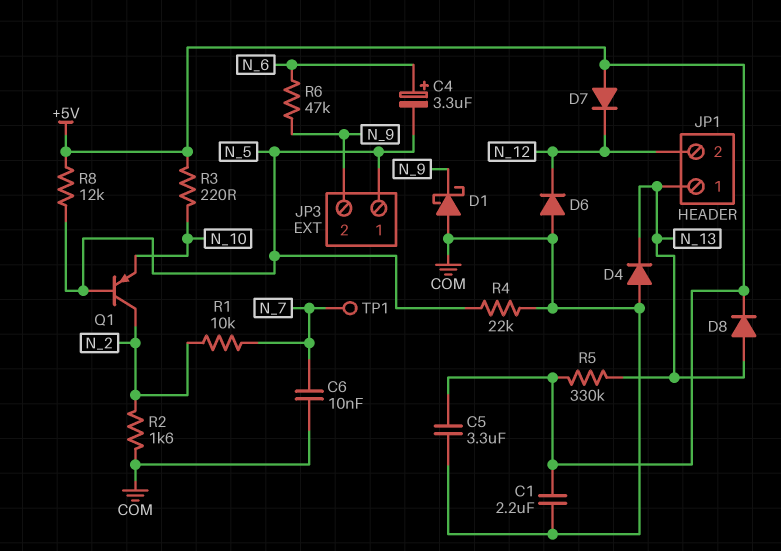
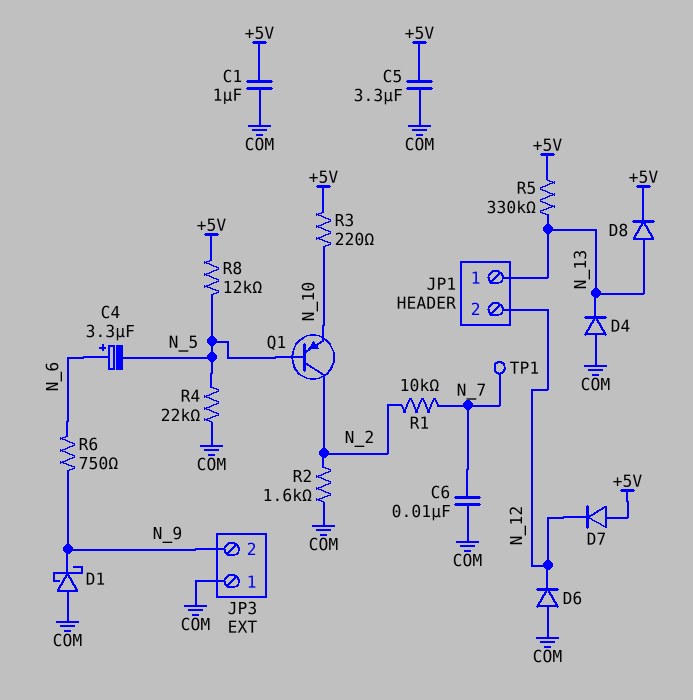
C1: 2.2uF (+5V, COM) -> 1uF (+5V, COM)
JP3 pin 1: N_5 -> COM
R6: 47k (N_6, N_9) -> 750 (N_6, N_9)

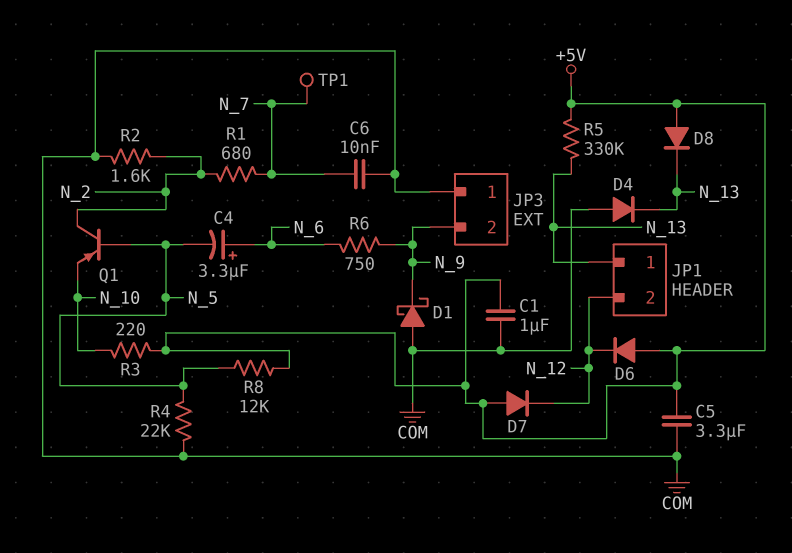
D6: diode (A COM, K N_12) -> diode (A +5V, K N_12)
D8: diode (A N_13, K +5V) -> diode (A +5V, K N_13)
R1: 10k (N_2, N_7) -> 680 (N_2, N_7)

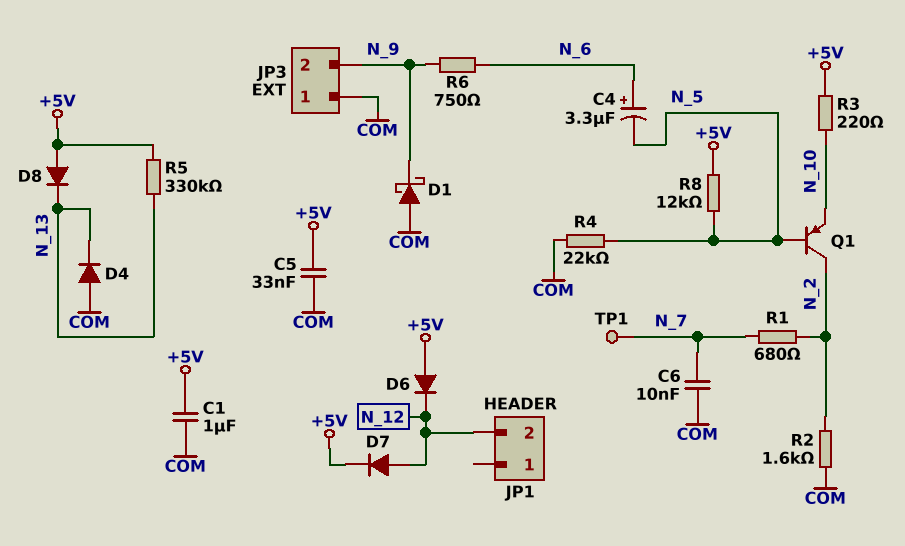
C5: 3.3uF (+5V, COM) -> 33nF (+5V, COM)
D7: diode (A +5V, K N_12) -> diode (A N_12, K +5V)
JP1 pin 1: N_13 -> none

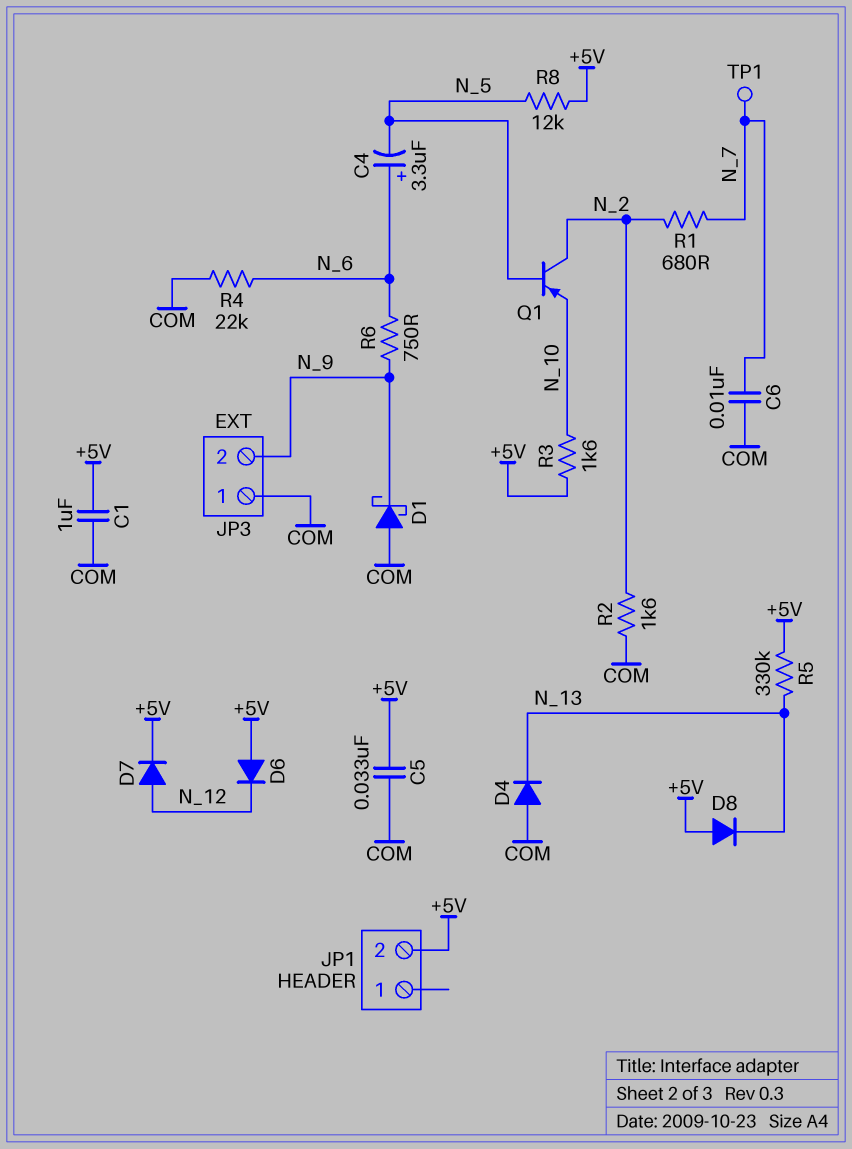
JP1 pin 2: N_12 -> +5V
R3: 220 (+5V, N_10) -> 1.6k (+5V, N_10)
R4: 22k (COM, N_5) -> 22k (COM, N_6)

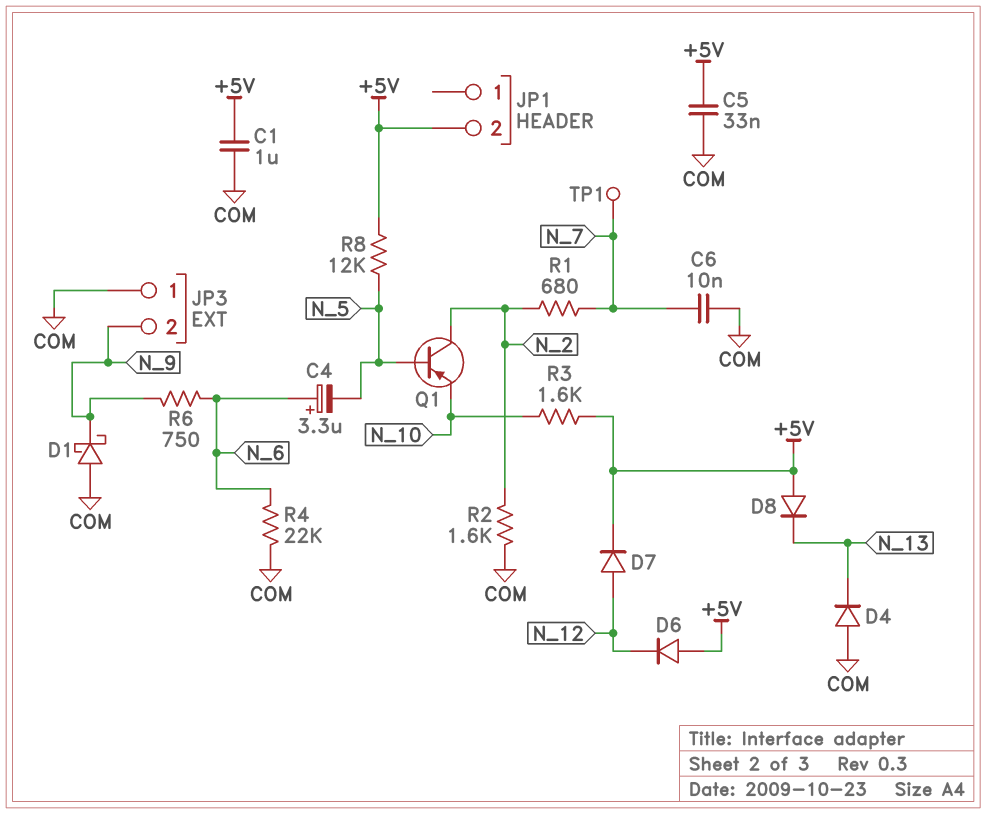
R5: 330k (+5V, N_13) -> none

